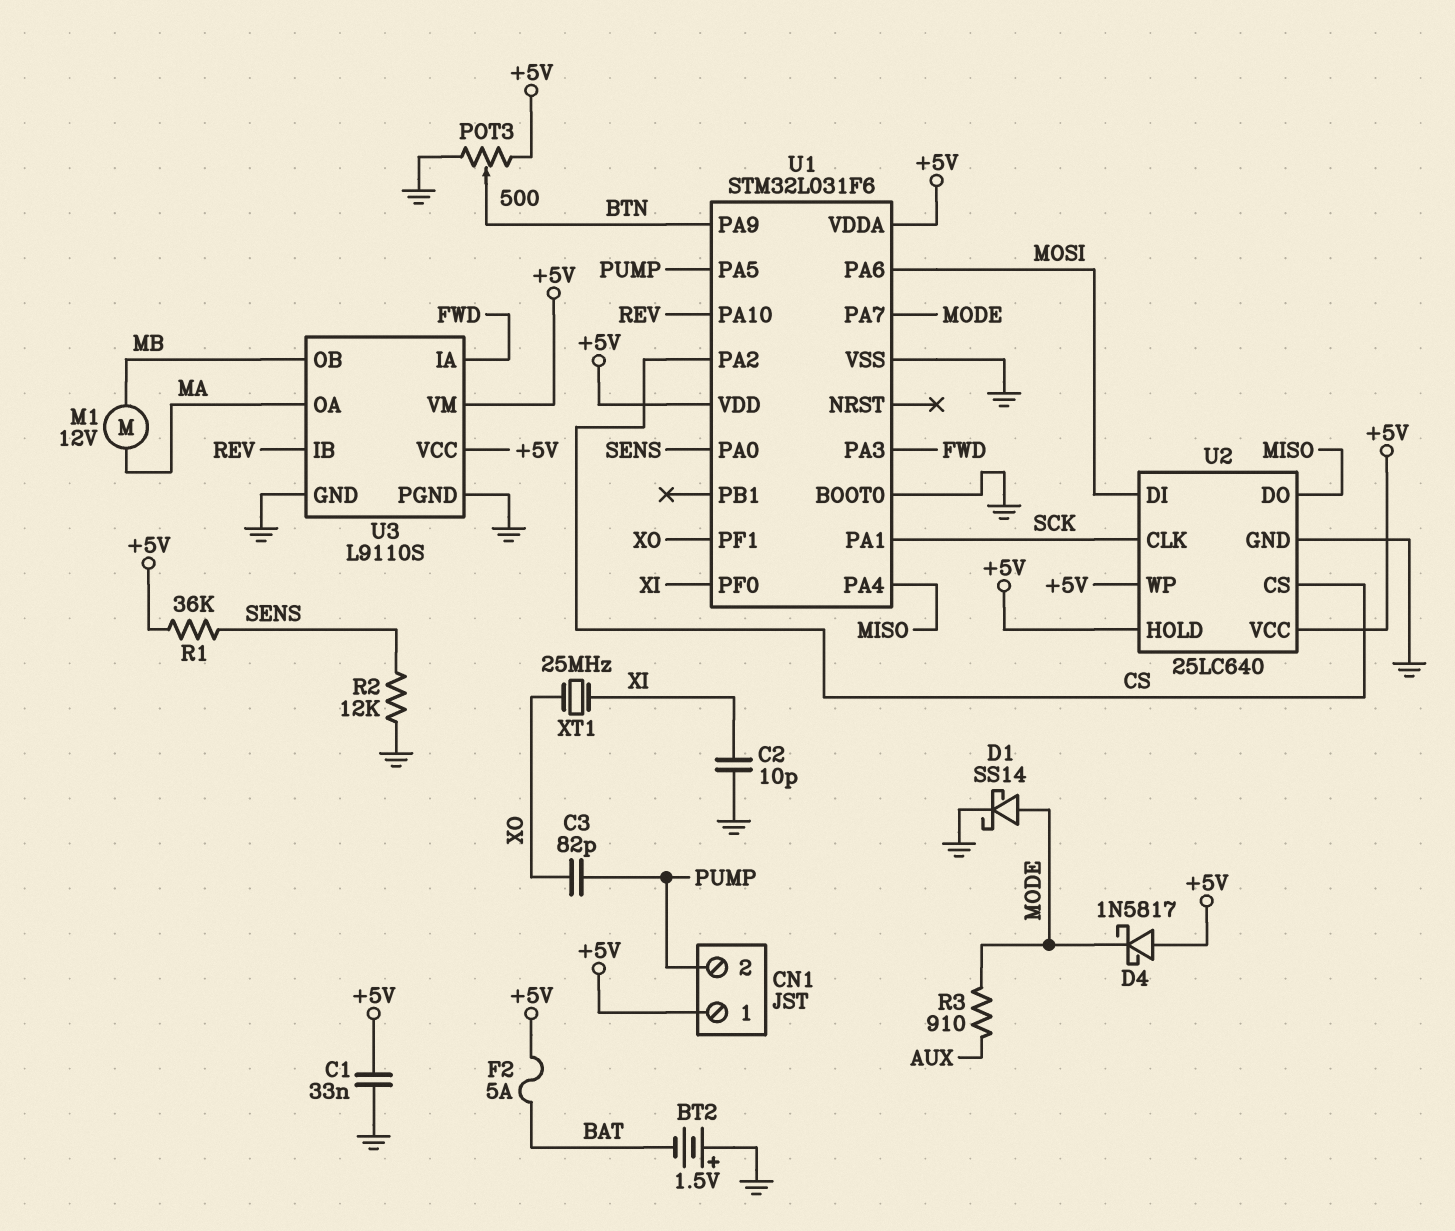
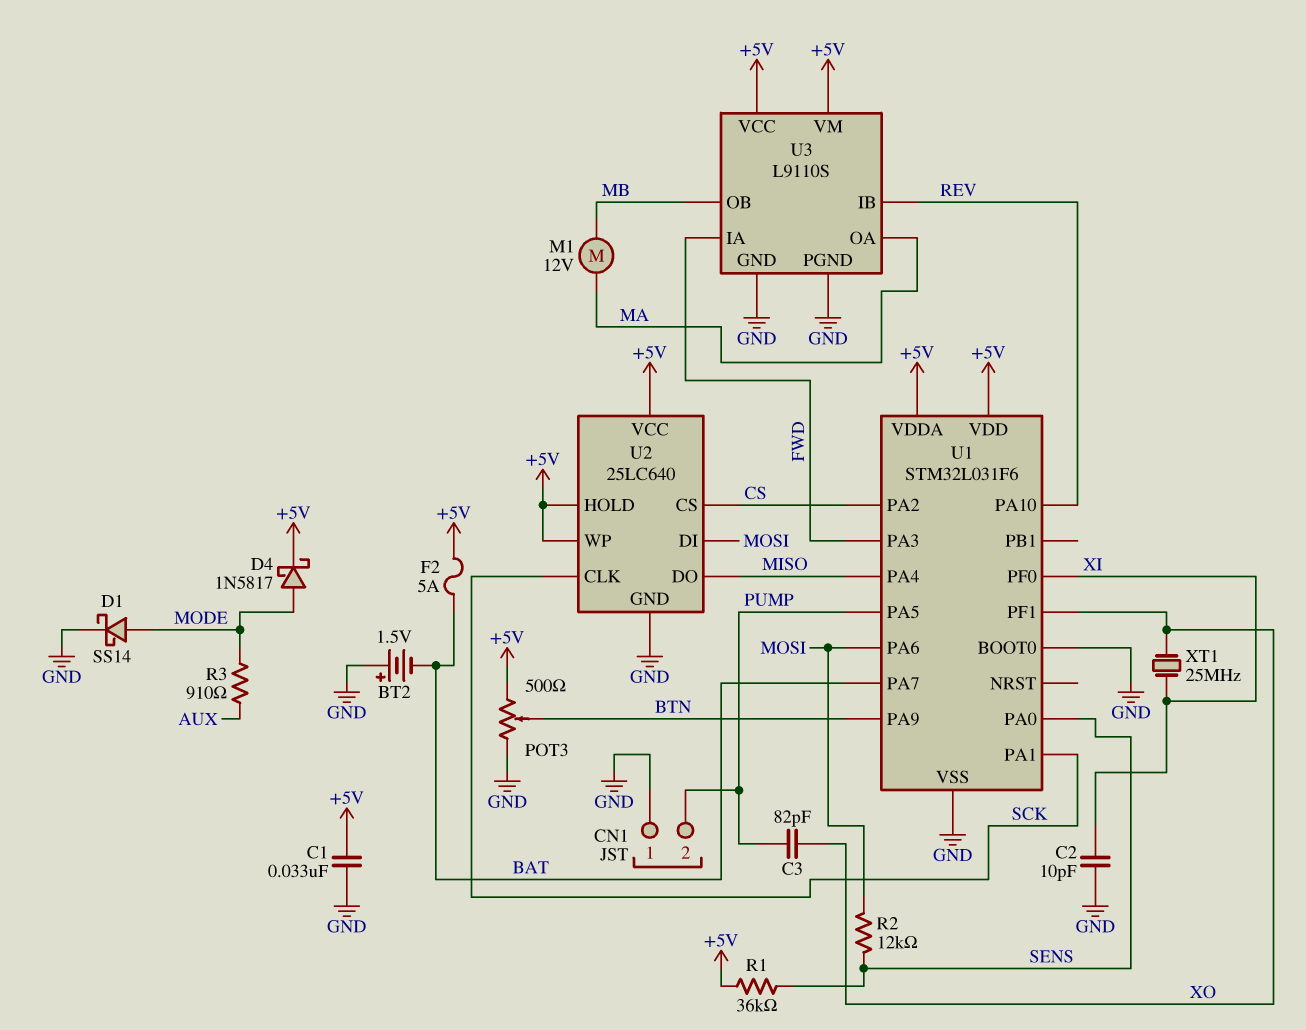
CN1 pin 1: +5V -> GND
D4: schottky 1N5817 (A +5V, K MODE) -> schottky 1N5817 (A MODE, K +5V)
R2: 12k (GND, SENS) -> 12k (MOSI, SENS)
U1 pin PA7: MODE -> BAT

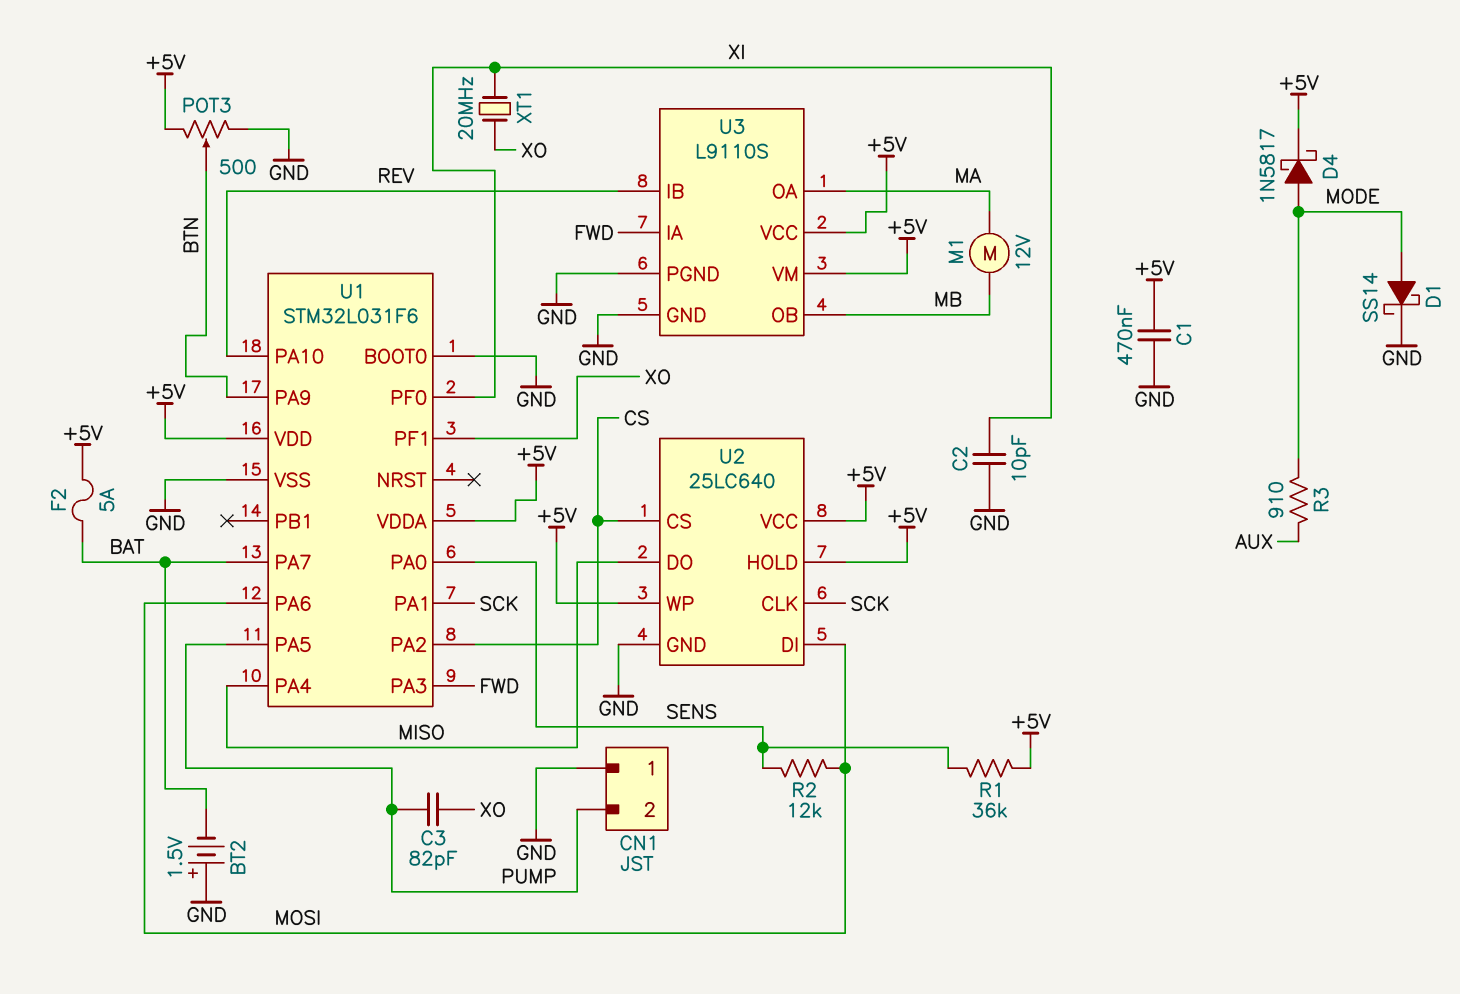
C1: 33nF (+5V, GND) -> 470nF (+5V, GND)
XT1: 25MHz (XI, XO) -> 20MHz (XI, XO)

